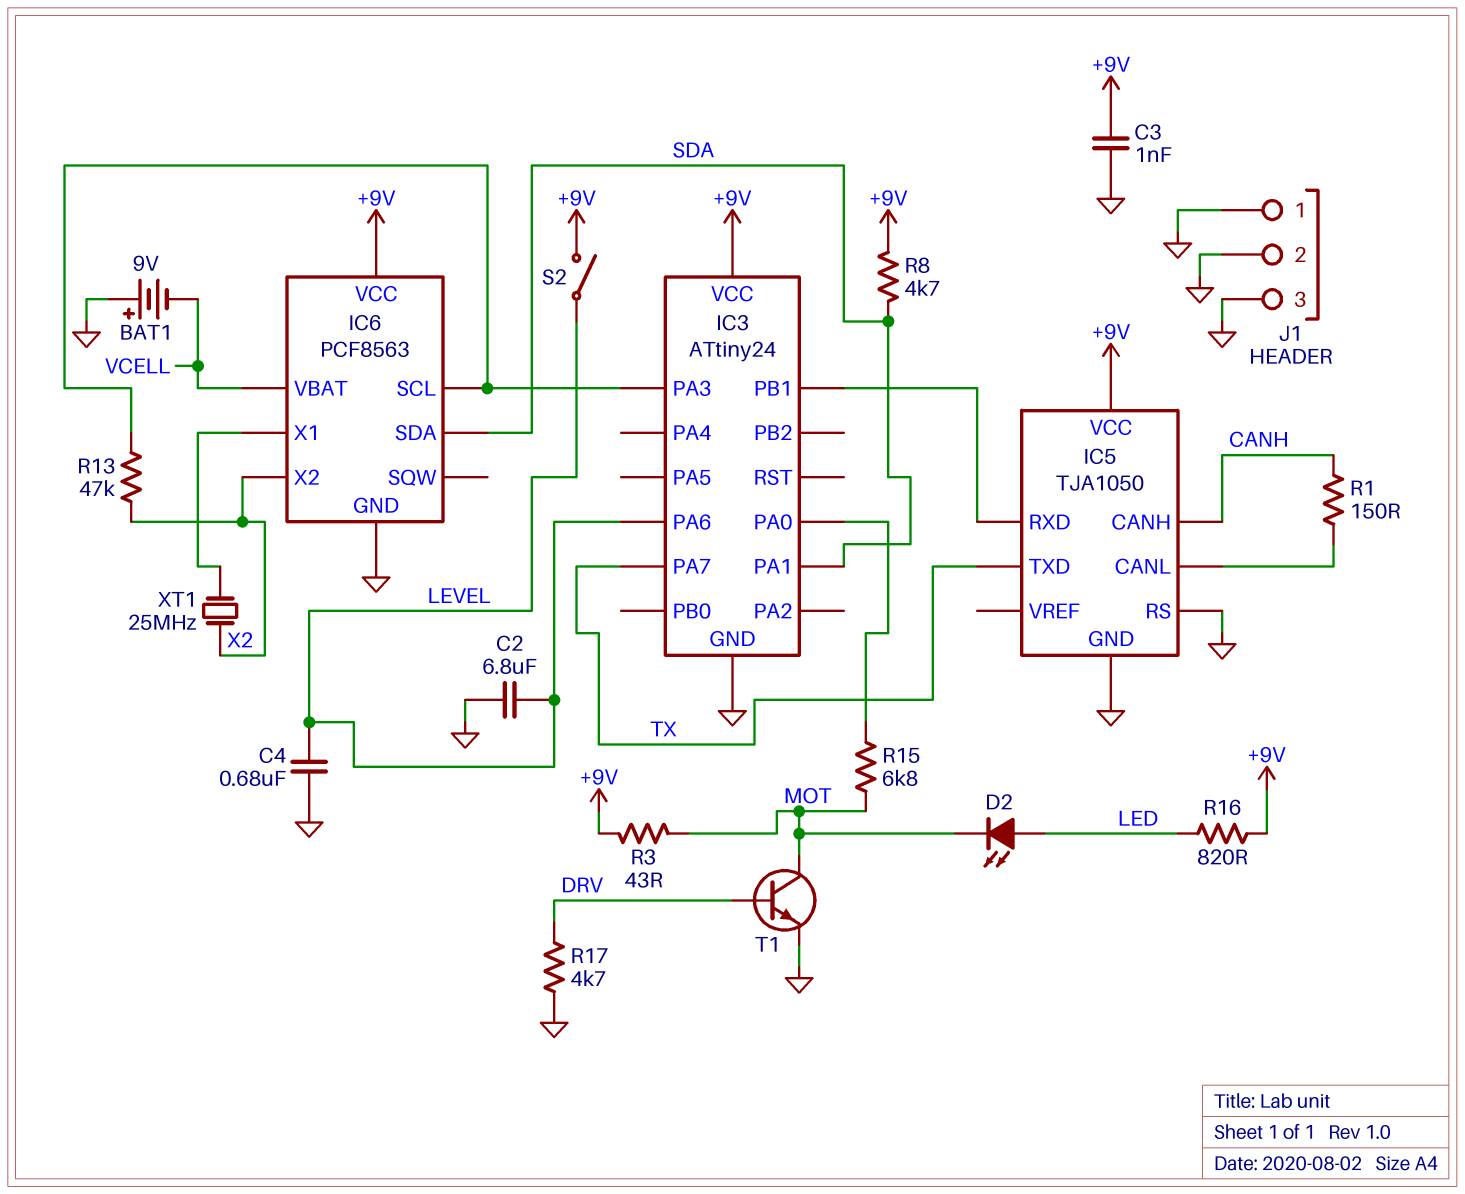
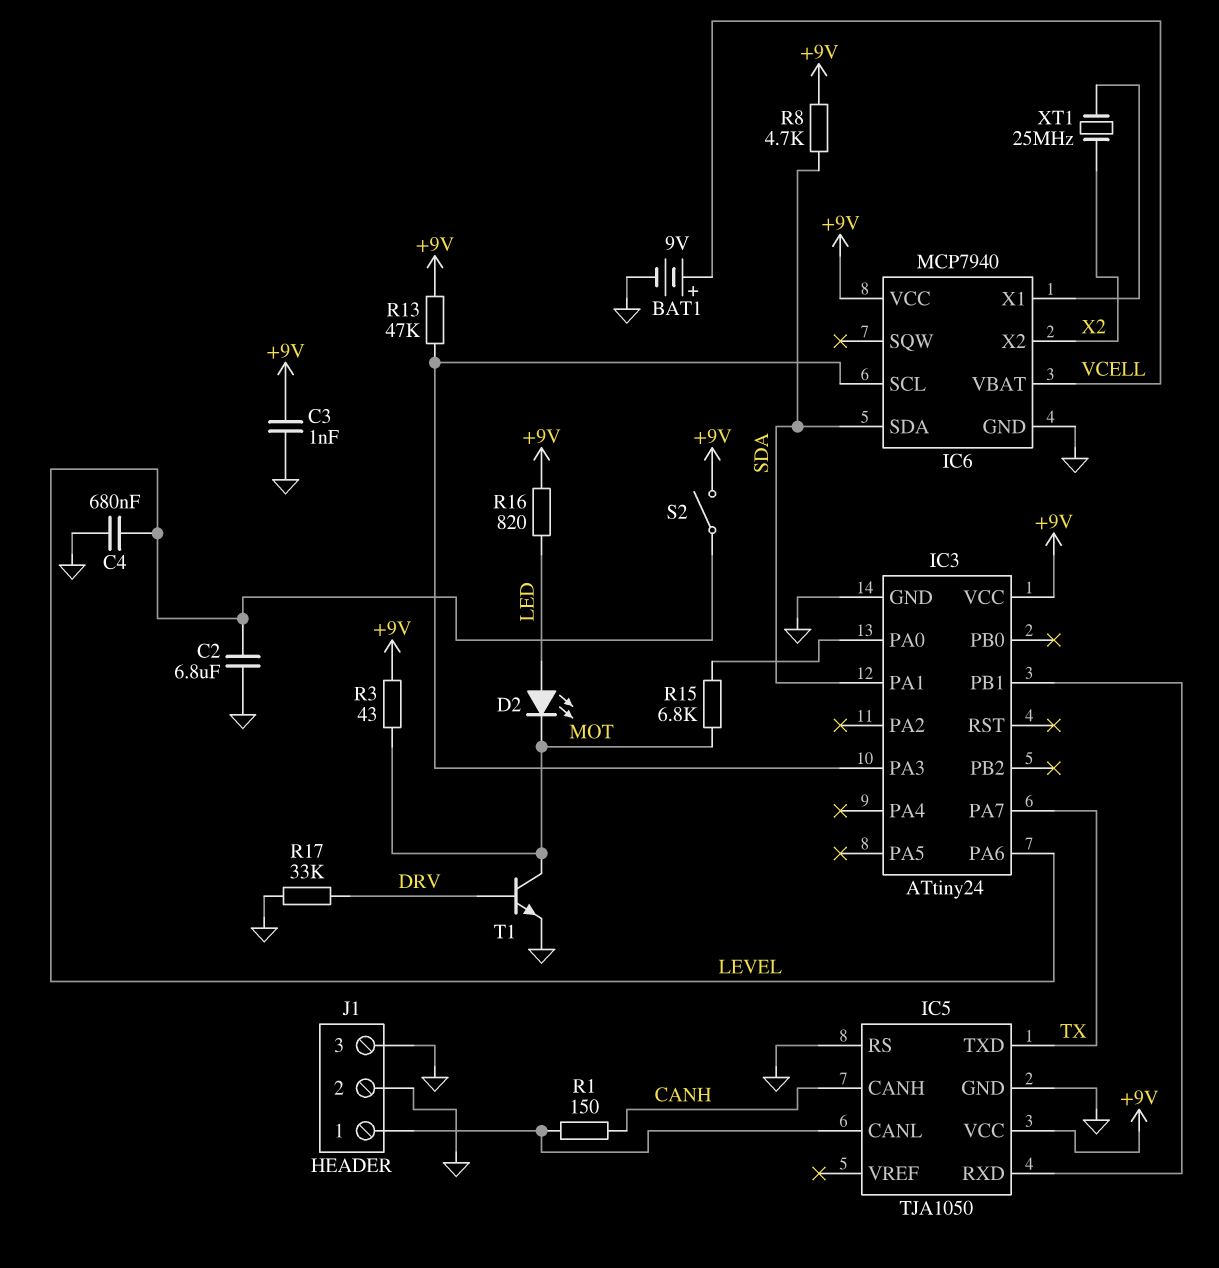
BAT1: 9V (plus GND, minus VCELL) -> 9V (plus VCELL, minus GND)
IC6: PCF8563 -> MCP7940
J1 pin 1: GND -> IC5/CANL
R13: 47k (IC3/PA3, X2) -> 47k (+9V, IC3/PA3)
R17: 4.7k (DRV, GND) -> 33k (DRV, GND)

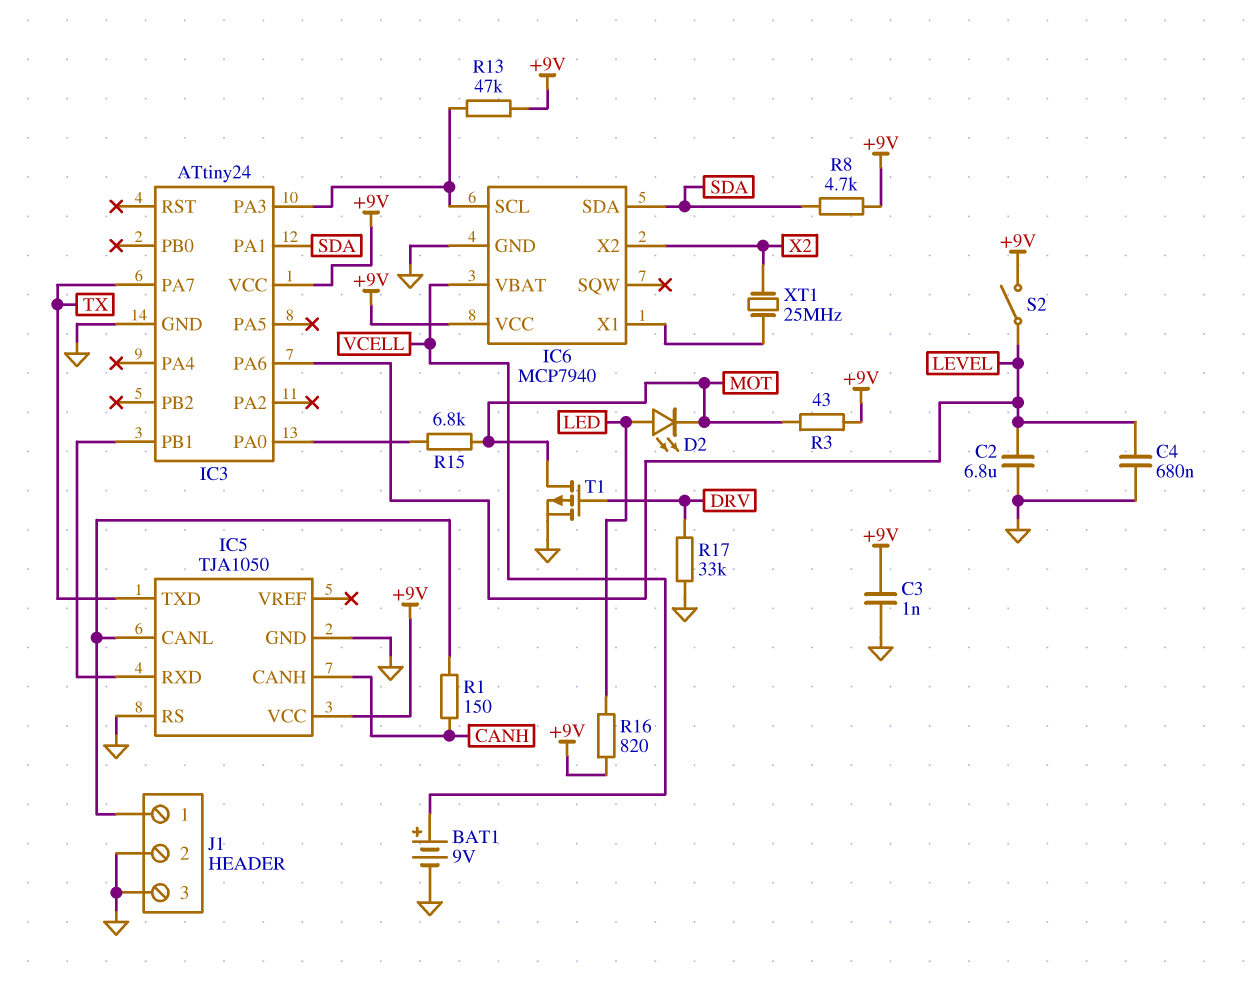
T1: NPN (B DRV, C MOT, E GND) -> PMOS (G DRV, D MOT, S GND)

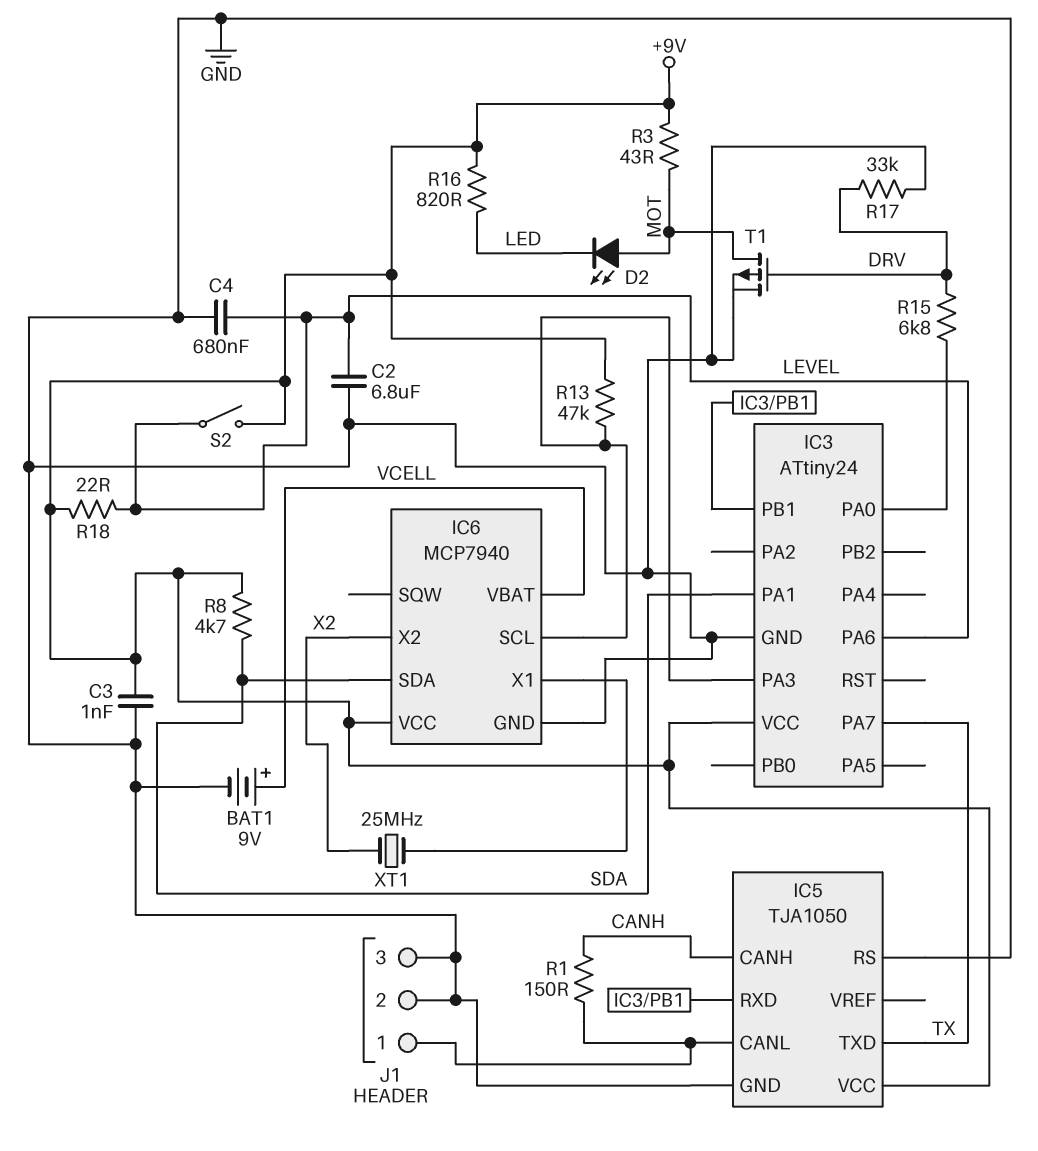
D2: LED (A LED, K MOT) -> LED (A MOT, K LED)
R15: 6.8k (IC3/PA0, MOT) -> 6.8k (DRV, IC3/PA0)
R18: none -> 22 (+9V, LEVEL)

